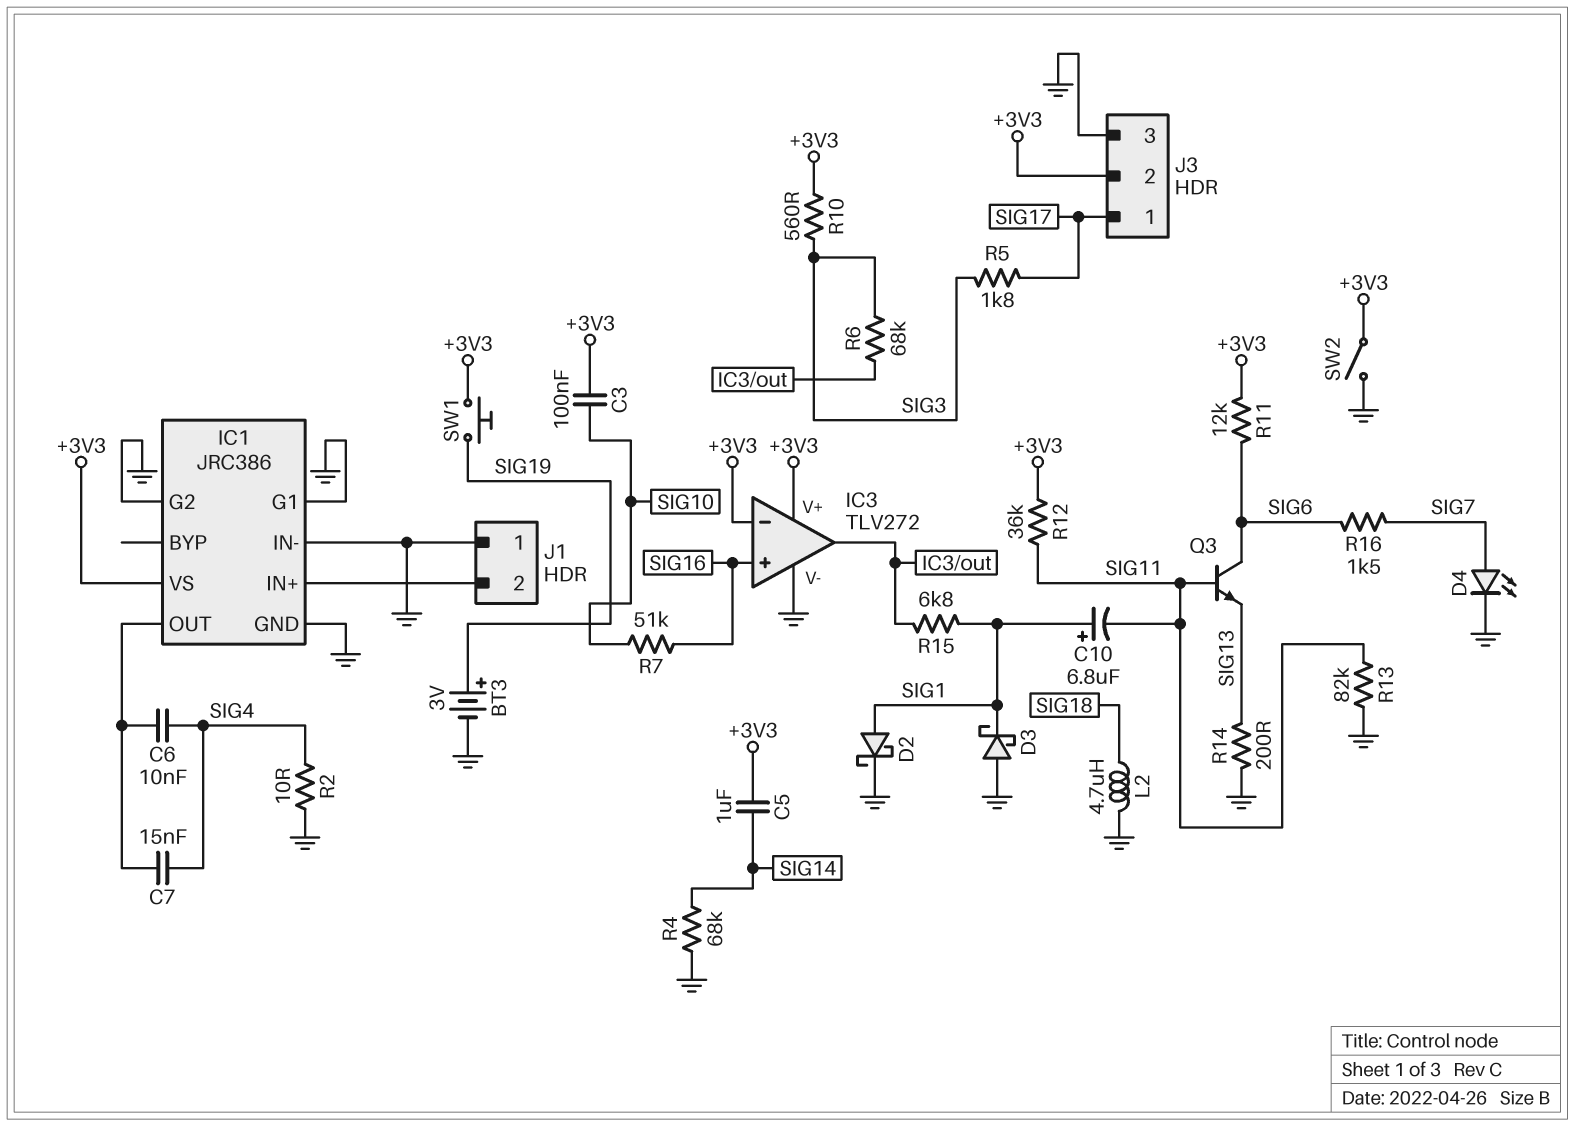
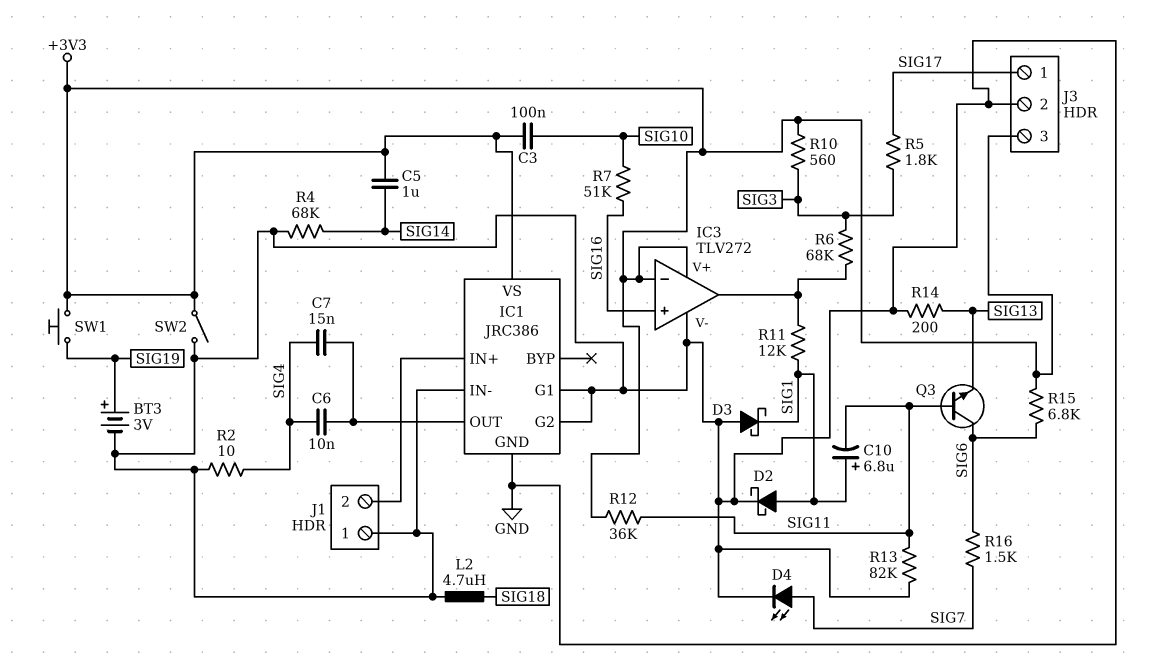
J3 pin 2: +3V3 -> GND
J3 pin 3: GND -> +3V3
R11: 12k (+3V3, SIG6) -> 12k (IC3/out, SIG1)
R15: 6.8k (IC3/out, SIG1) -> 6.8k (+3V3, SIG6)

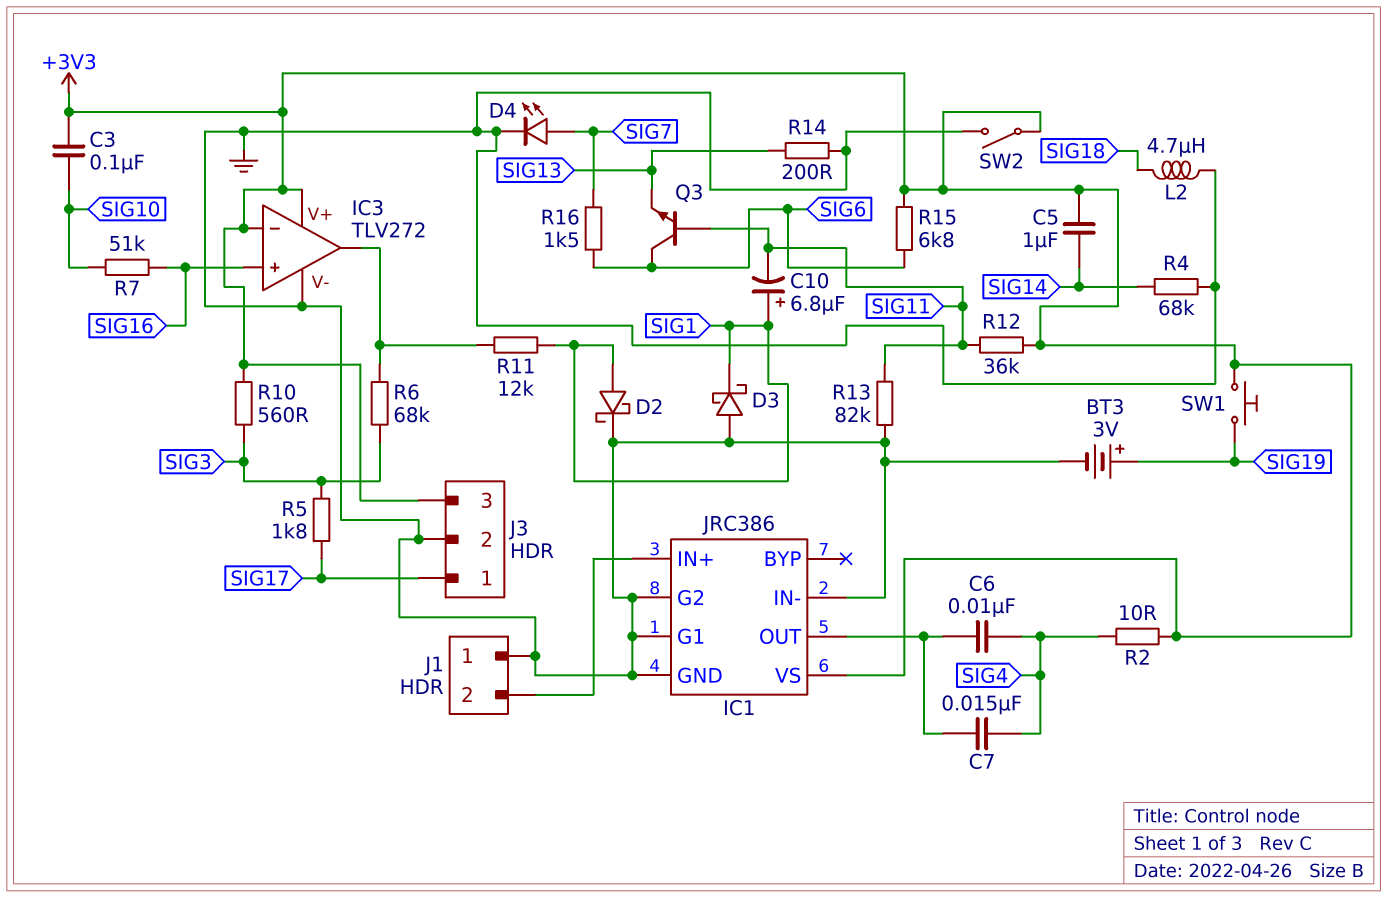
R2: 10 (GND, SIG4) -> 10 (+3V3, SIG4)

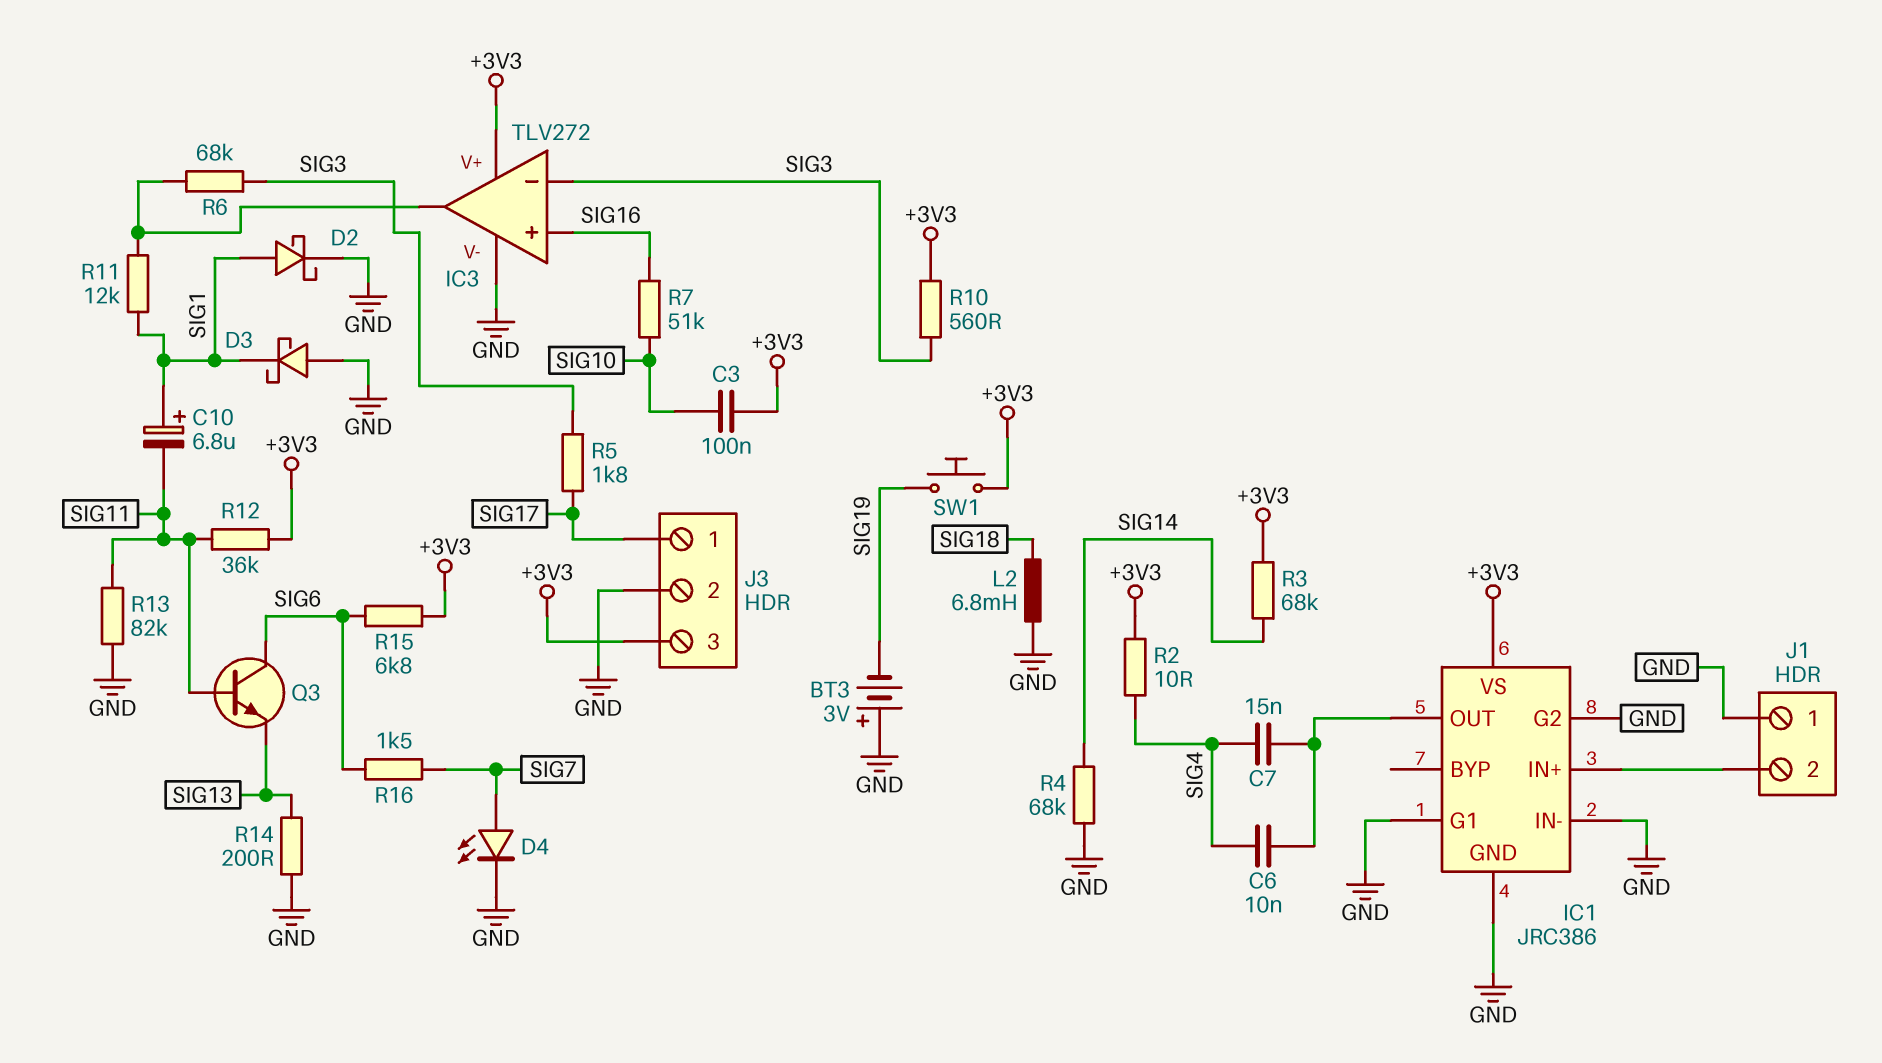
BT3: 3V (plus SIG19, minus GND) -> 3V (plus GND, minus SIG19)
C5: 1uF (+3V3, SIG14) -> none
IC3 pin in-: +3V3 -> SIG3
L2: 4.7uH (GND, SIG18) -> 6.8mH (GND, SIG18)
R3: none -> 68k (+3V3, SIG14)
SW2: switch (+3V3, GND) -> none

